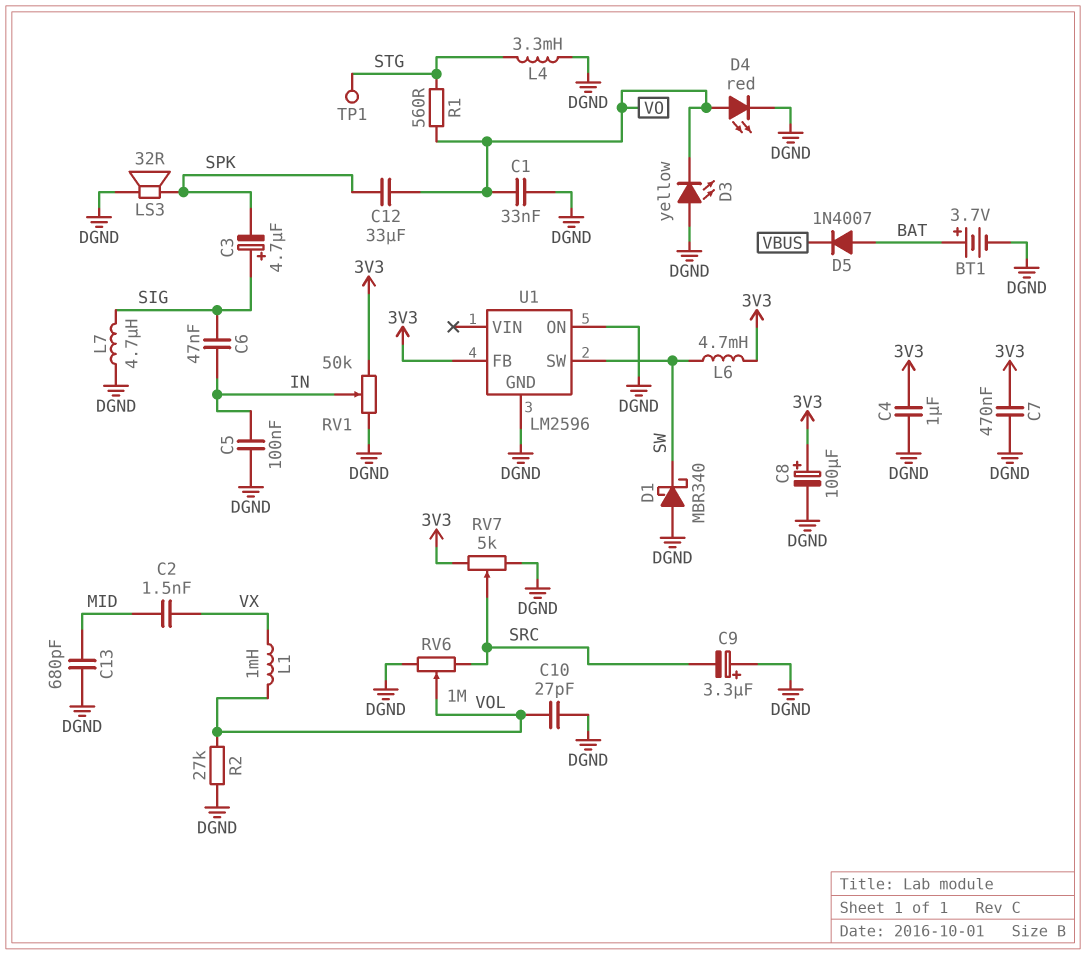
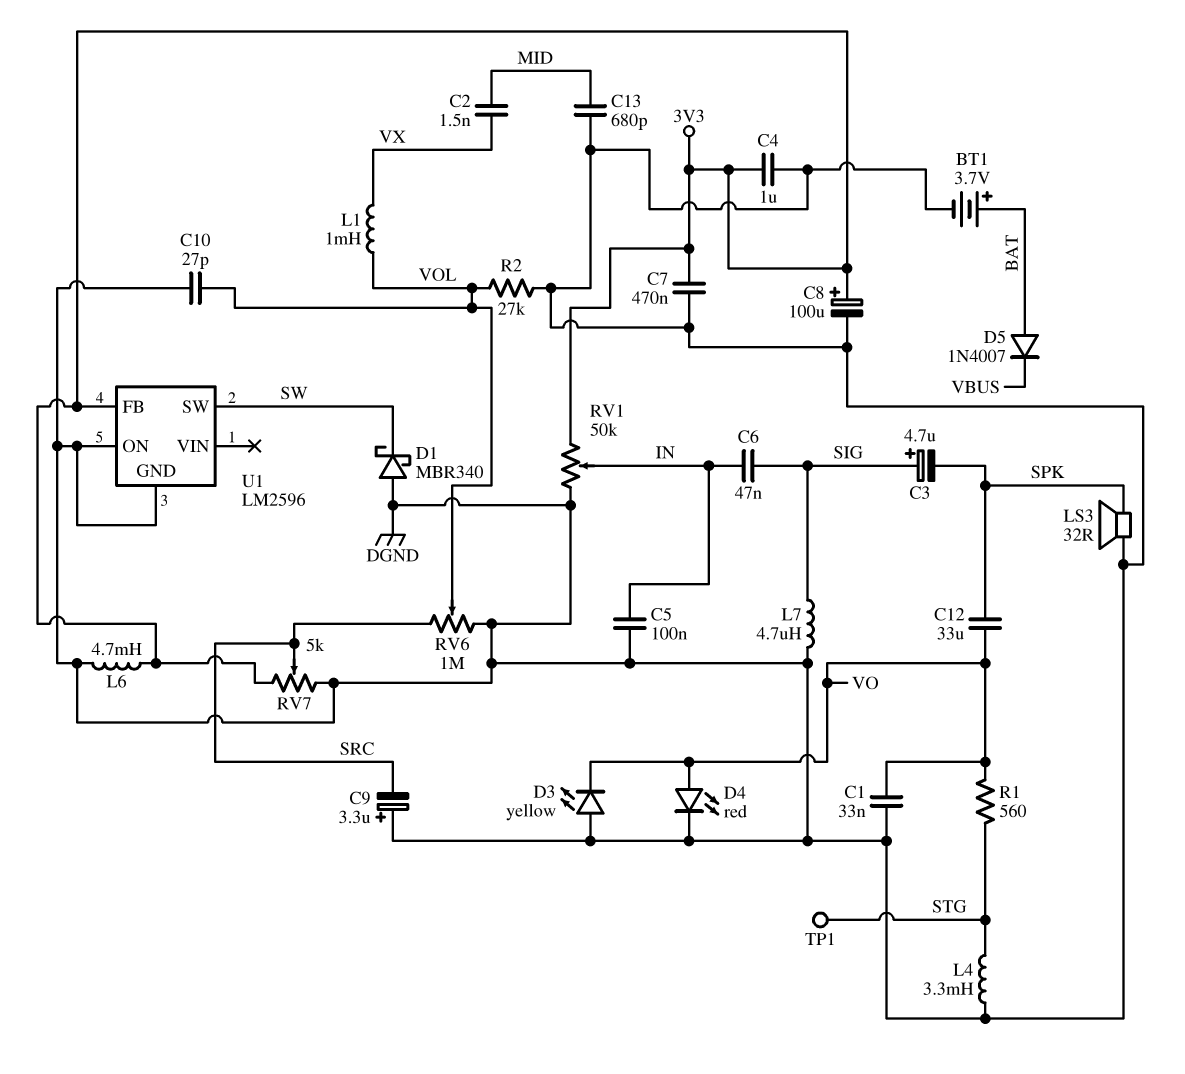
L6: 4.7mH (3V3, SW) -> 4.7mH (3V3, DGND)

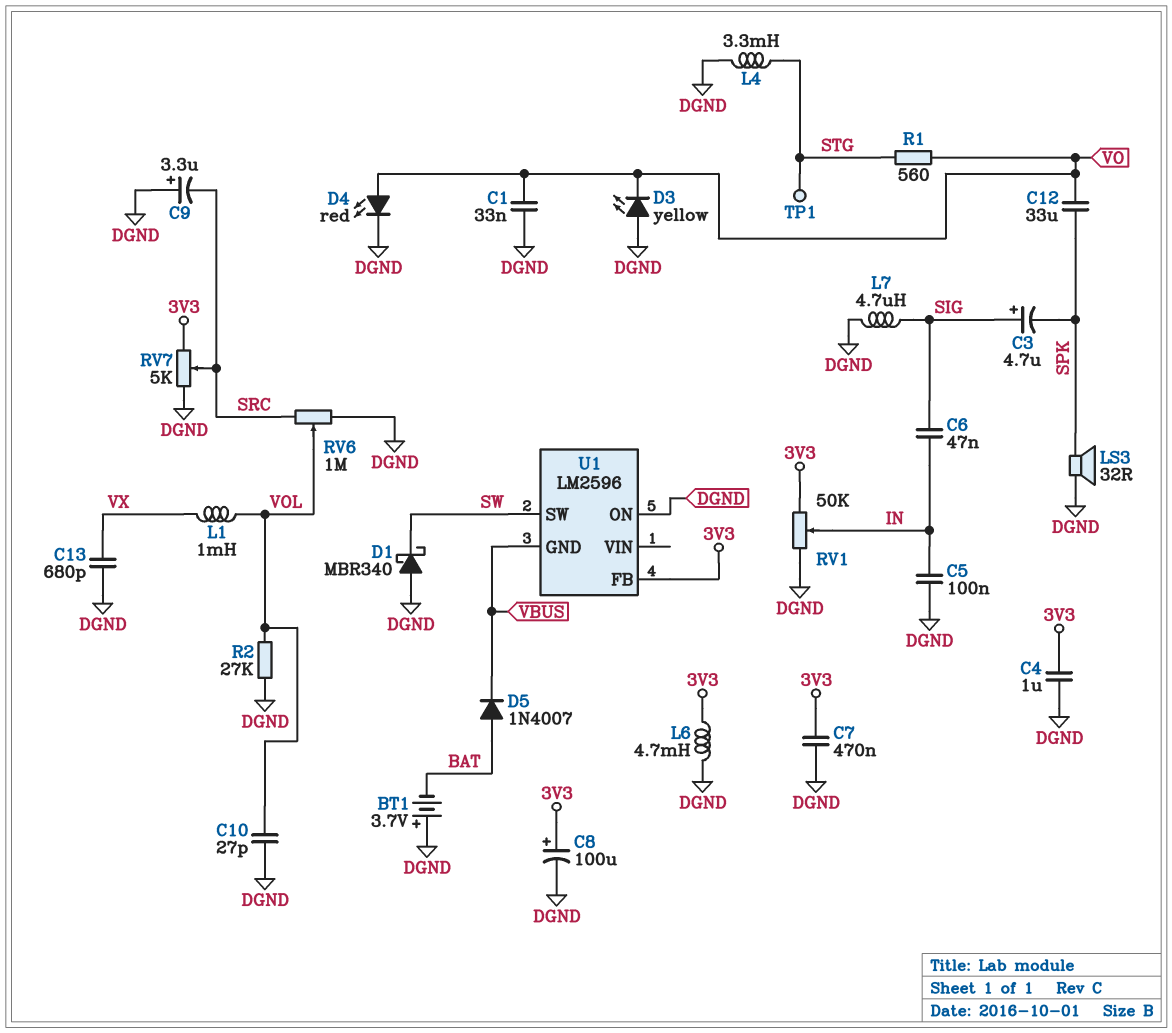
BT1: 3.7V (plus BAT, minus DGND) -> 3.7V (plus DGND, minus BAT)
C2: 1.5nF (MID, VX) -> none
C13: 680pF (DGND, MID) -> 680pF (DGND, VX)
U1 pin GND: DGND -> VBUS

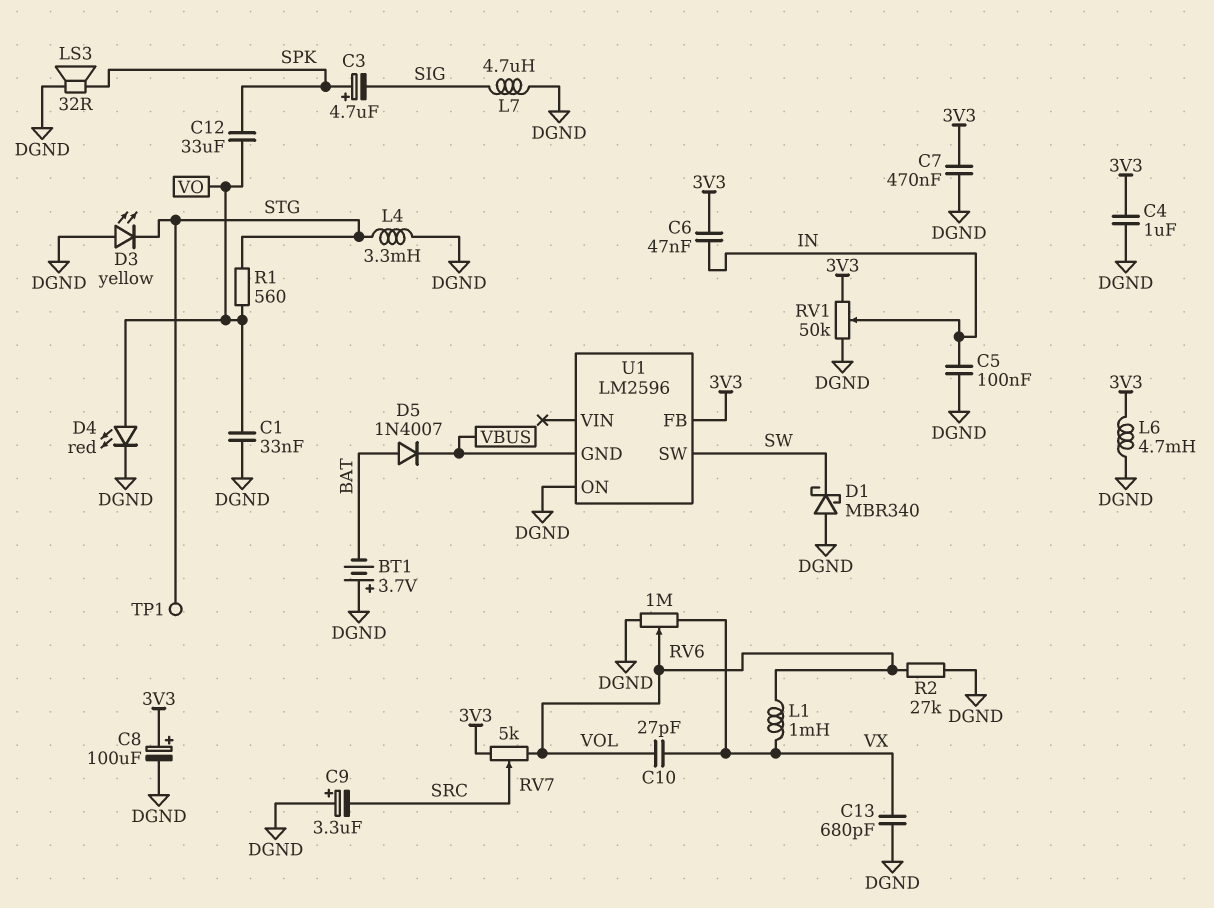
C3: 4.7uF (plus SIG, minus SPK) -> 4.7uF (plus SPK, minus SIG)
C6: 47nF (IN, SIG) -> 47nF (3V3, IN)
C10: 27pF (DGND, VOL) -> 27pF (VOL, VX)
D3: LED yellow (A DGND, K VO) -> LED yellow (A DGND, K STG)
RV6: 1M (DGND, SRC, wiper VOL) -> 1M (DGND, VX, wiper VOL)
RV7: 5k (3V3, DGND, wiper SRC) -> 5k (3V3, VOL, wiper SRC)

